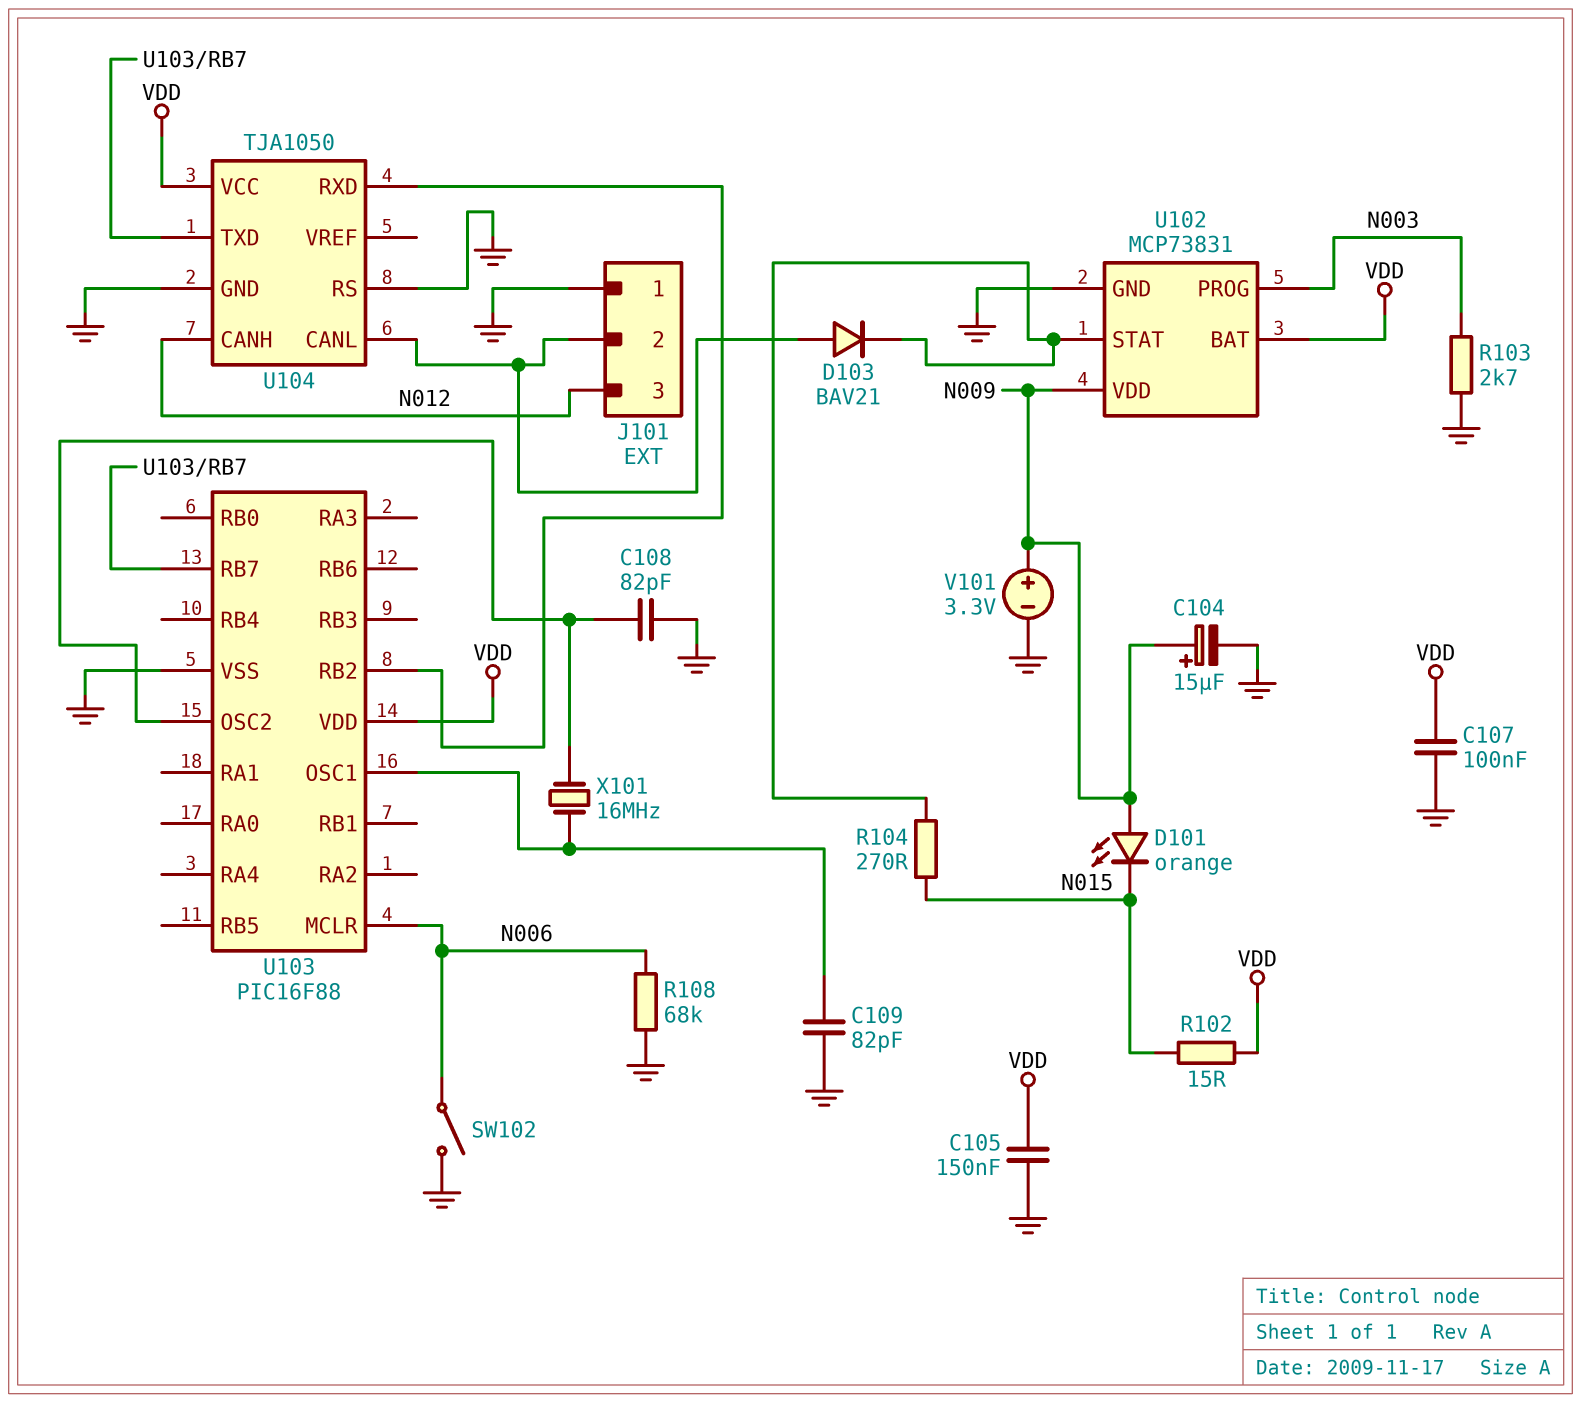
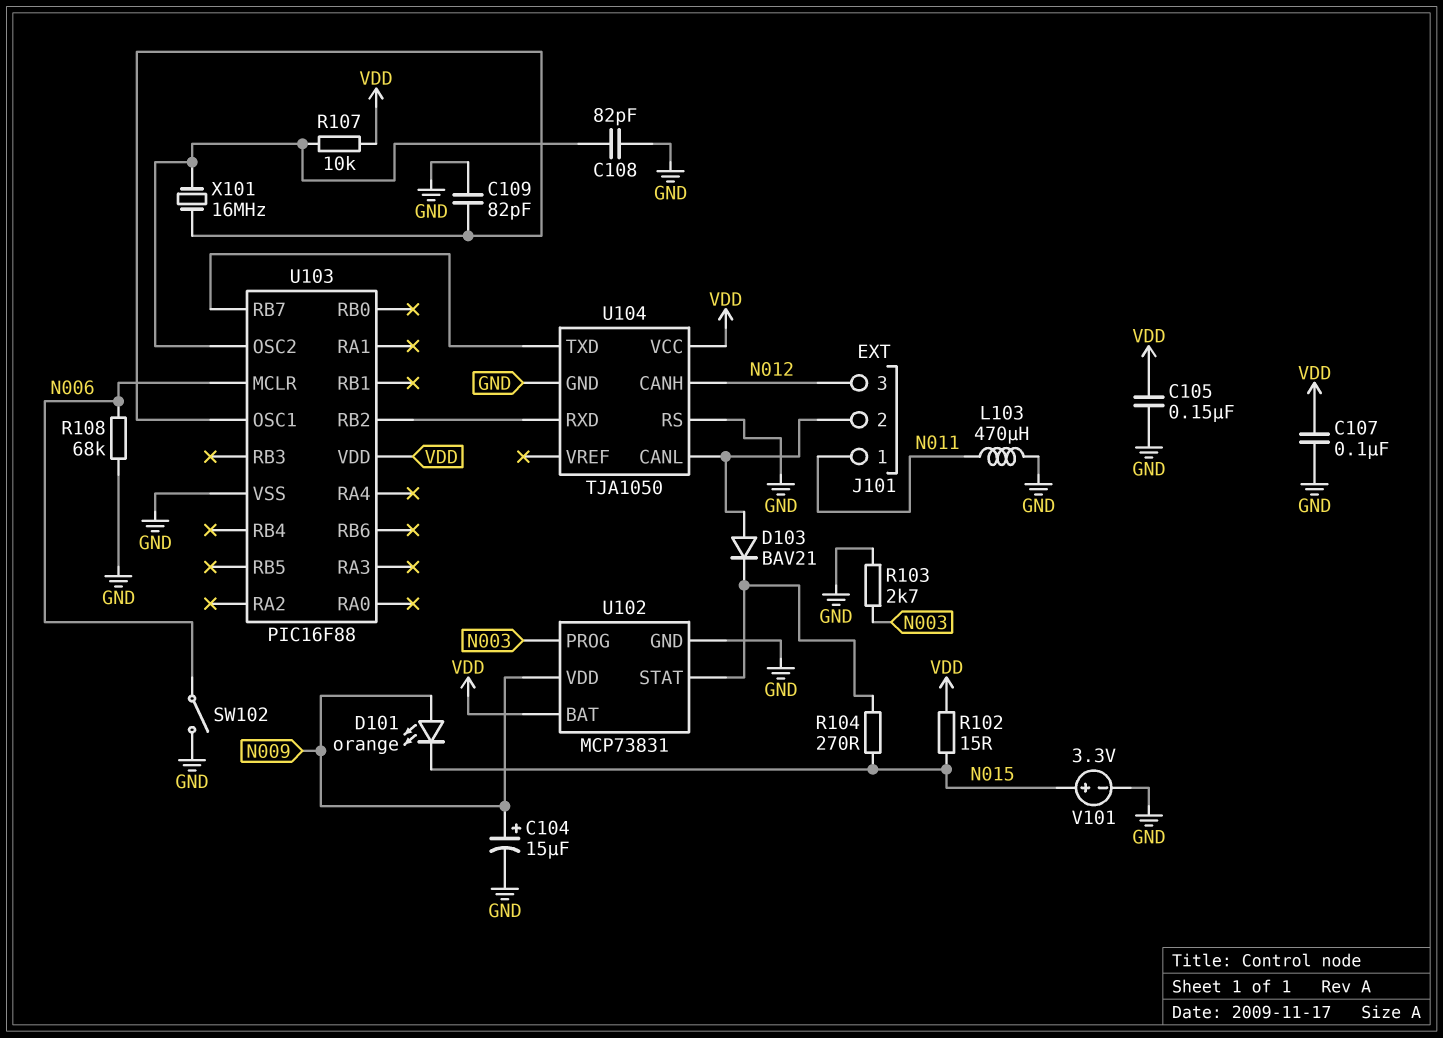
J101 pin 1: GND -> N011
L103: none -> 470uH (GND, N011)
R107: none -> 10k (U103/OSC2, VDD)
V101: 3.3V (plus N009, minus GND) -> 3.3V (plus N015, minus GND)

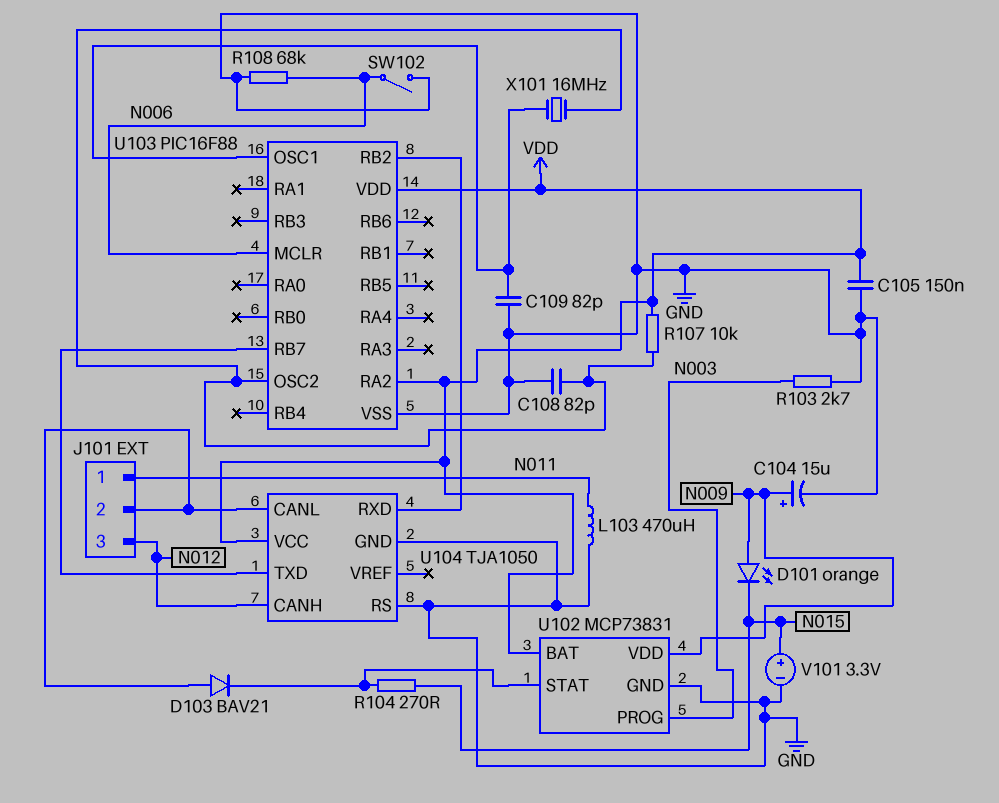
C107: 100nF (GND, VDD) -> none
R102: 15 (N015, VDD) -> none
U103 pin RA2: none -> VDD

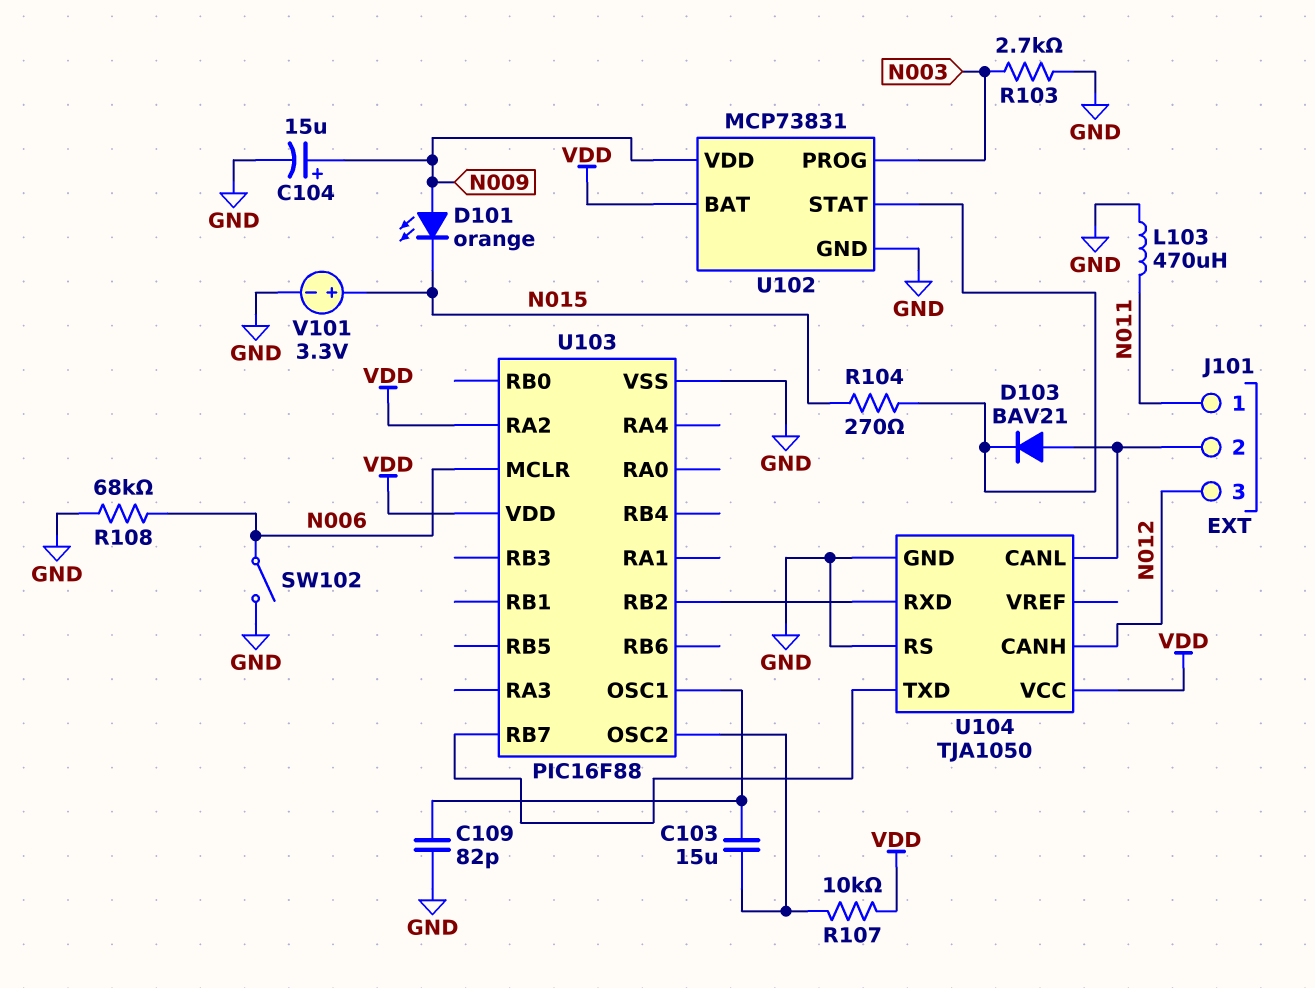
C103: none -> 15uF (U103/OSC1, U103/OSC2)
C105: 150nF (GND, VDD) -> none
C108: 82pF (GND, U103/OSC2) -> none
X101: 16MHz (U103/OSC1, U103/OSC2) -> none

